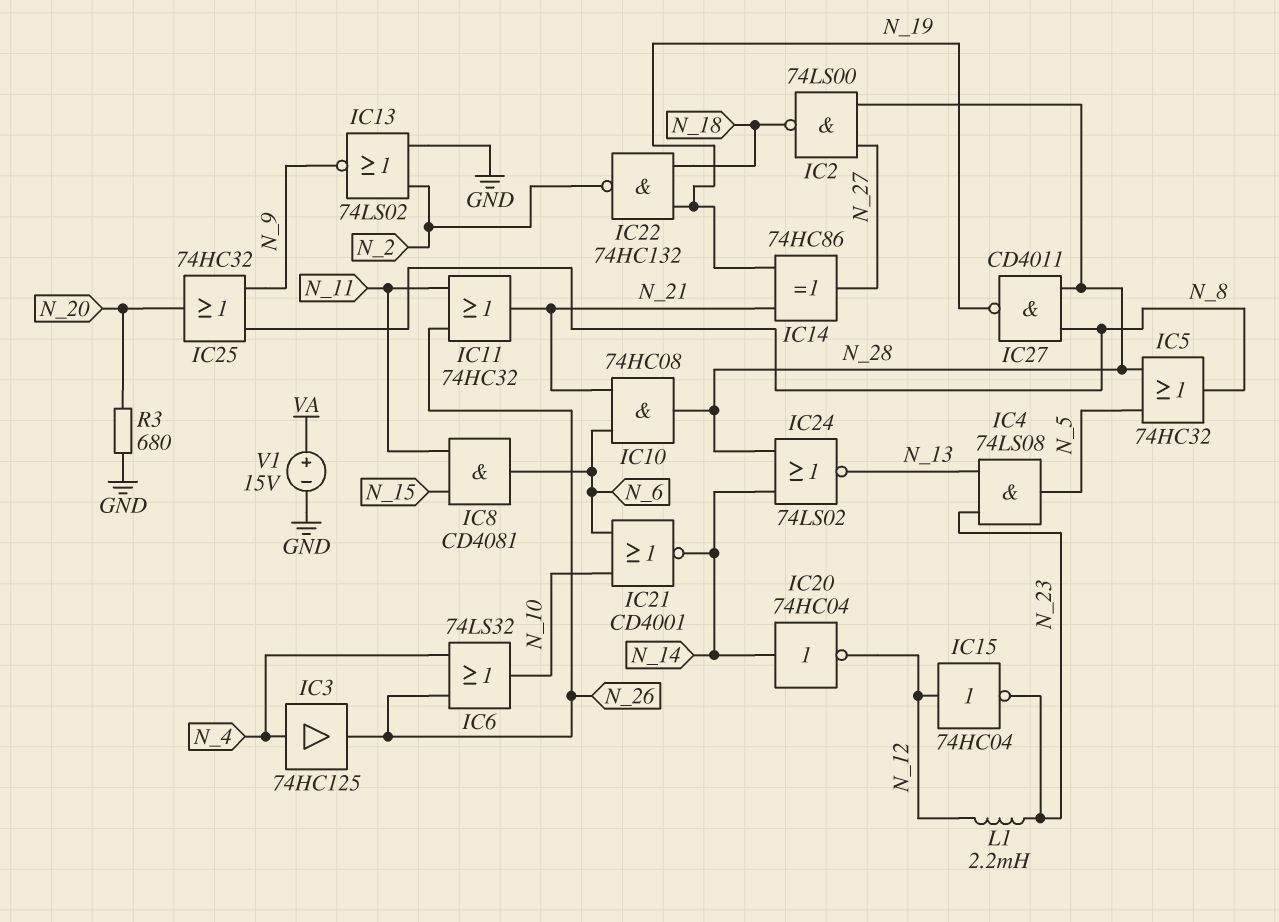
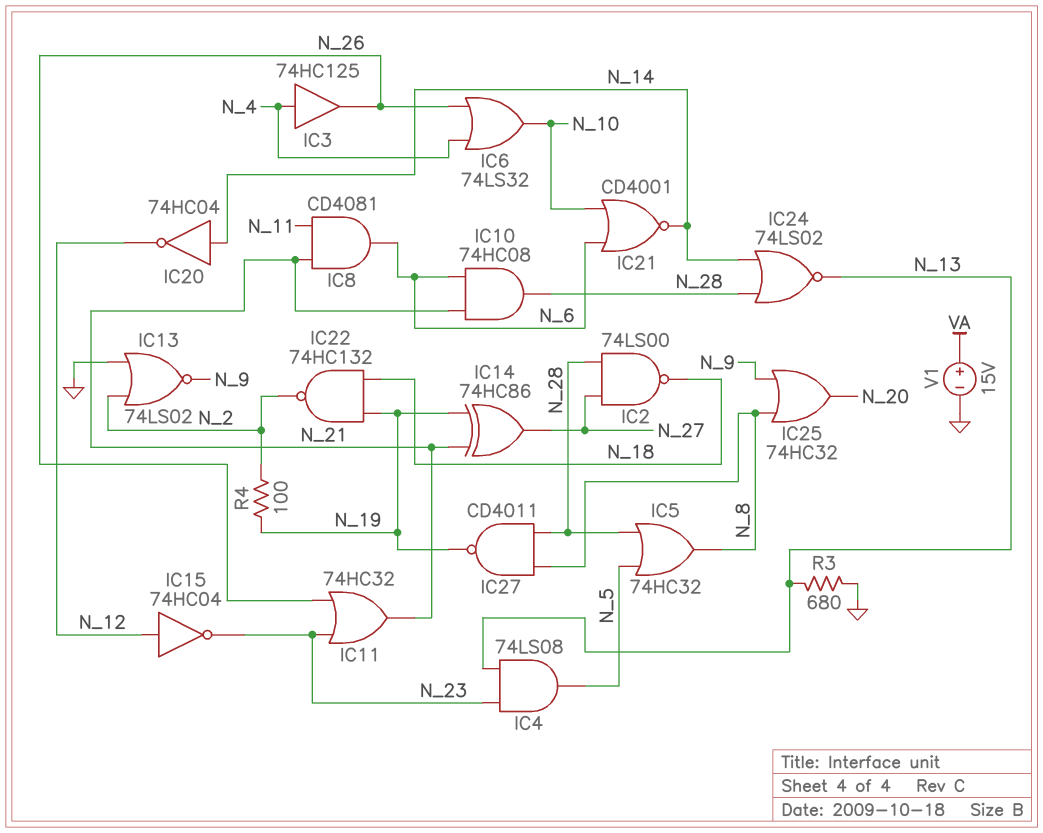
IC8: AND CD4081 (in N_11, in N_15, out N_6) -> AND CD4081 (in N_11, in N_21, out N_6)
IC11: OR 74HC32 (in N_11, in N_26, out N_21) -> OR 74HC32 (in N_23, in N_26, out N_21)
L1: 2.2mH (N_12, N_23) -> none
R3: 680 (GND, N_20) -> 680 (GND, N_13)
R4: none -> 100 (N_2, N_19)

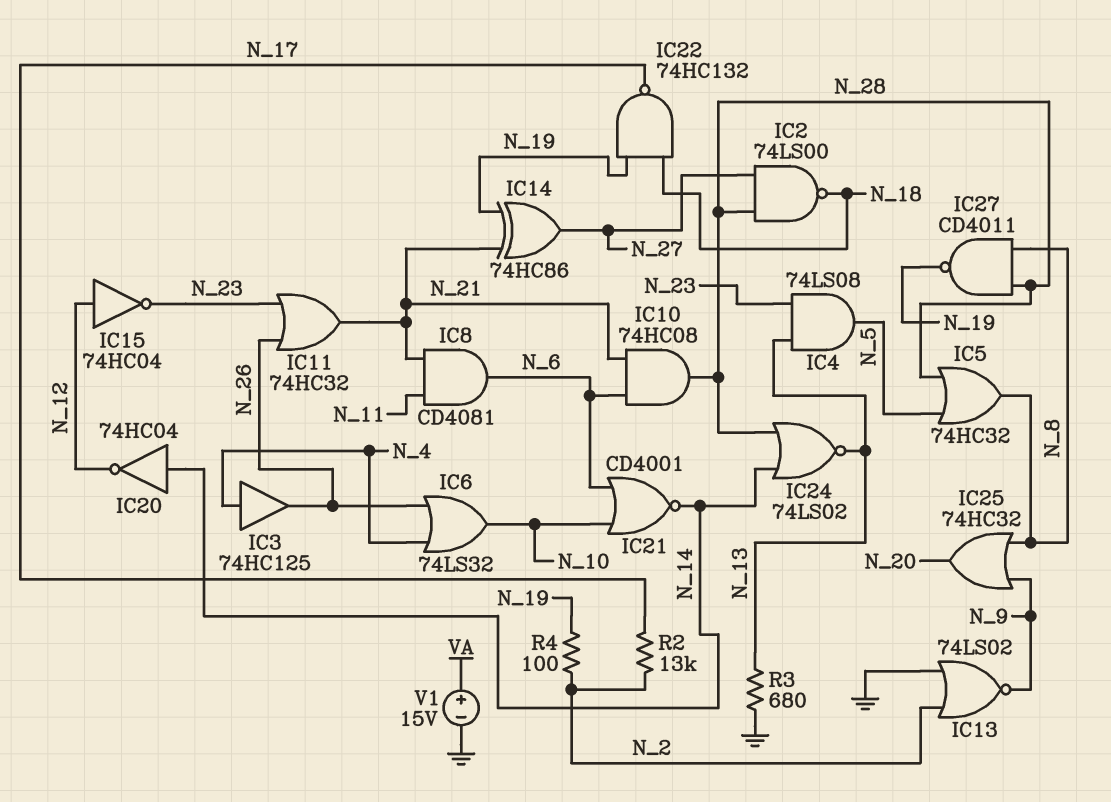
IC22: NAND 74HC132 (in N_18, in N_19, out N_2) -> NAND 74HC132 (in N_18, in N_19, out N_17)
R2: none -> 13k (N_2, N_17)

